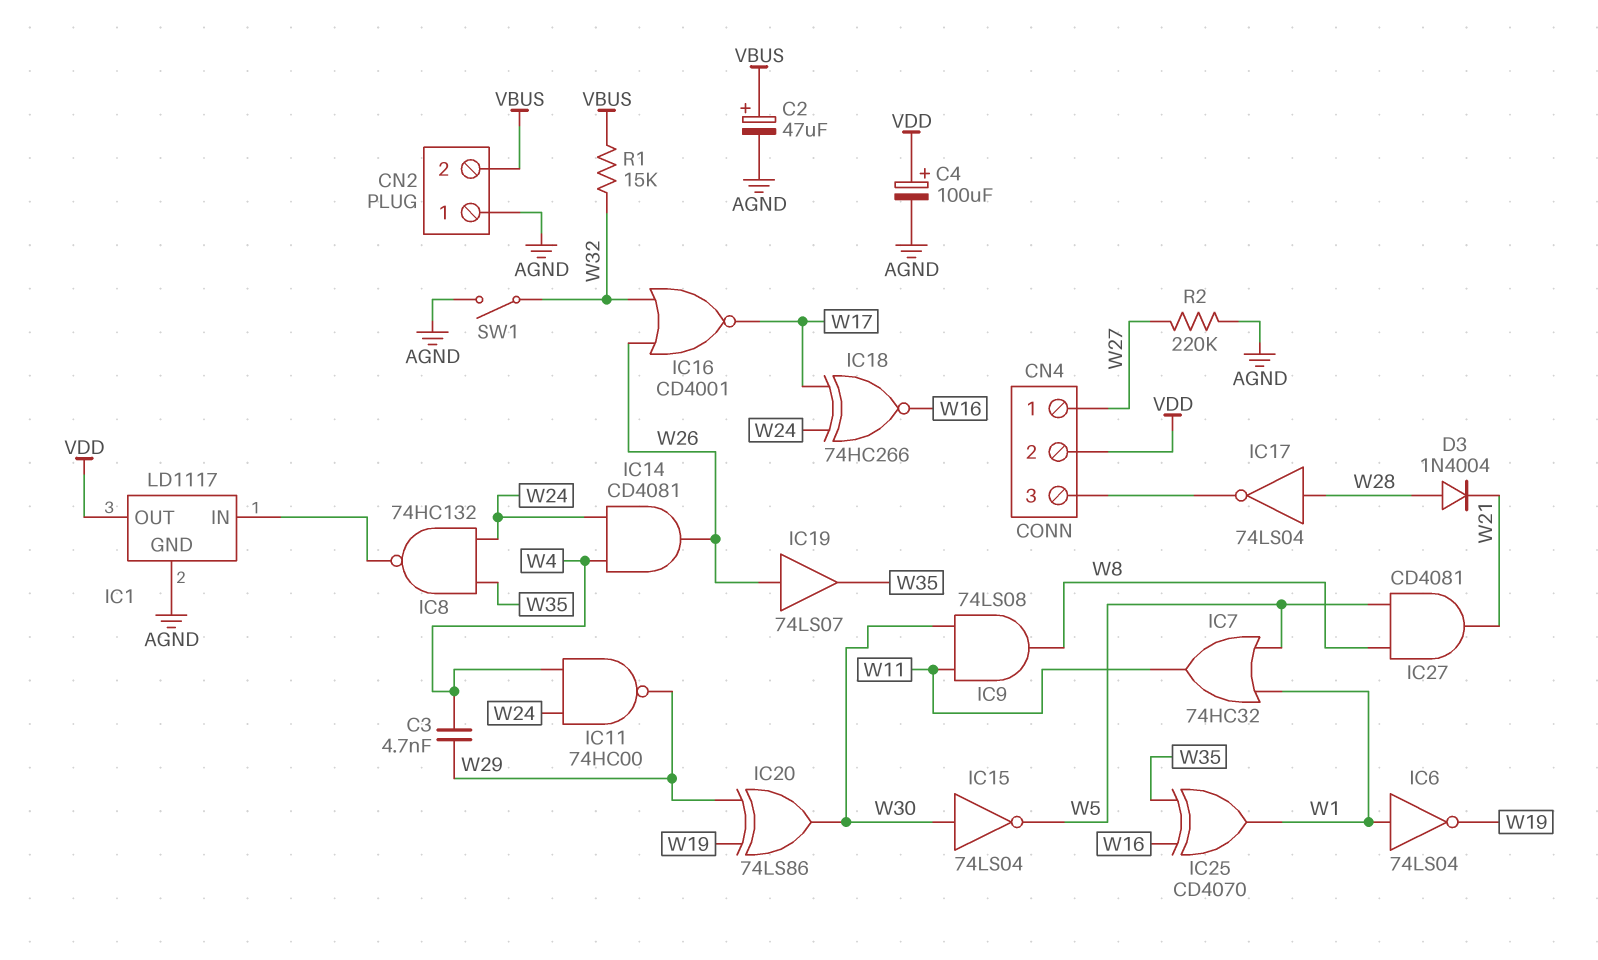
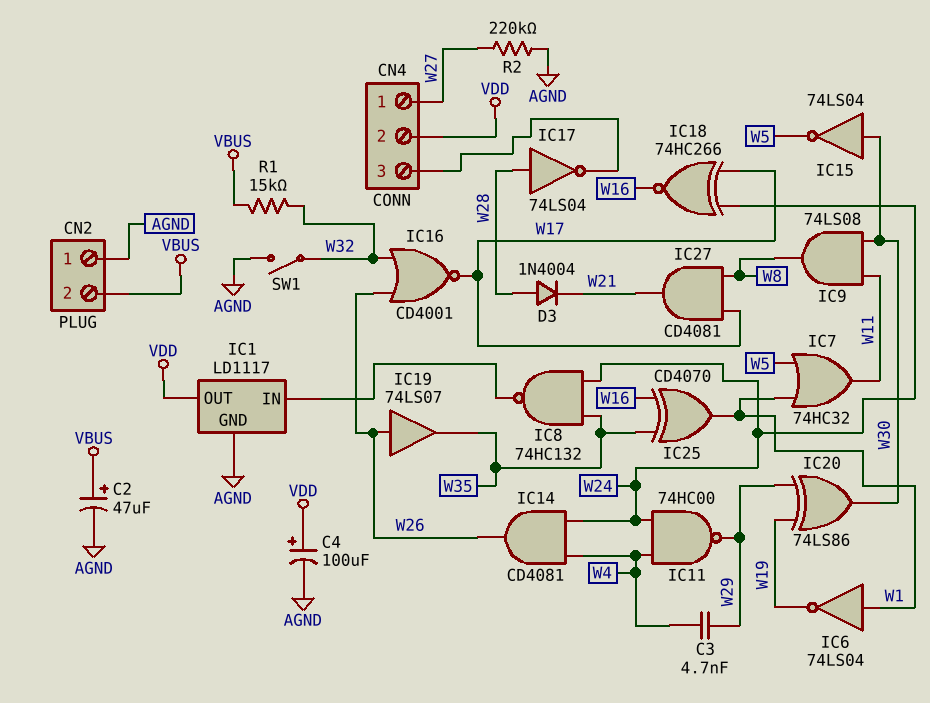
IC27: AND CD4081 (in W5, in W8, out W21) -> AND CD4081 (in W8, in W17, out W21)

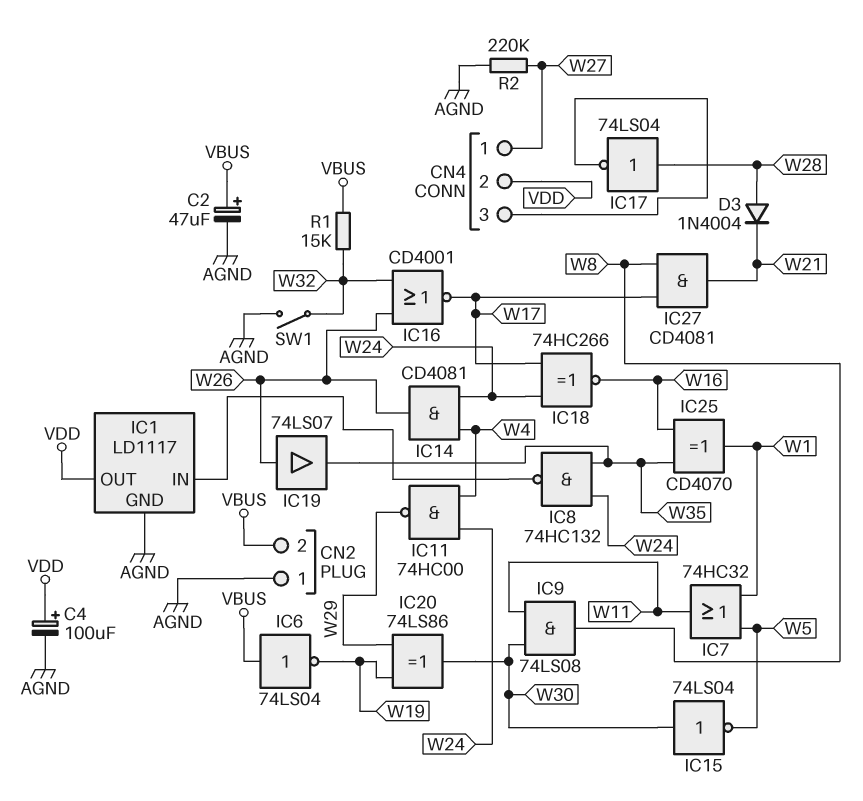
C3: 4.7nF (W4, W29) -> none
IC6: NOT 74LS04 (in W1, out W19) -> NOT 74LS04 (in VBUS, out W19)

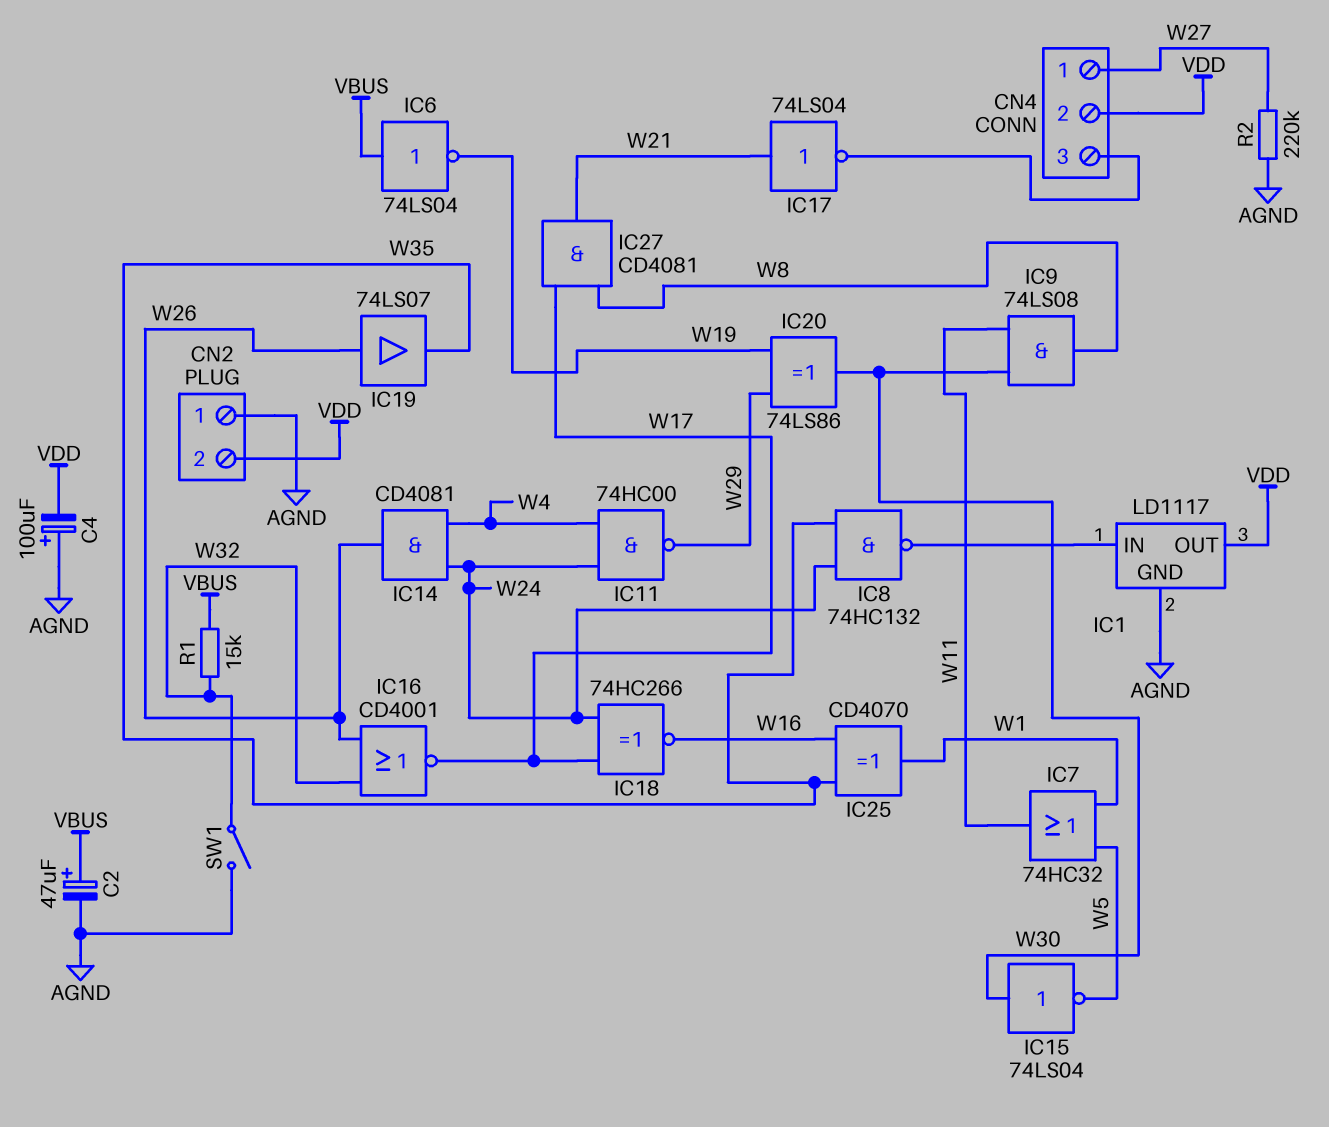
C4: 100uF (plus VDD, minus AGND) -> 100uF (plus AGND, minus VDD)
CN2 pin 2: VBUS -> VDD
D3: diode 1N4004 (A W28, K W21) -> none
IC17: NOT 74LS04 (in W28, out CN4/3) -> NOT 74LS04 (in W21, out CN4/3)

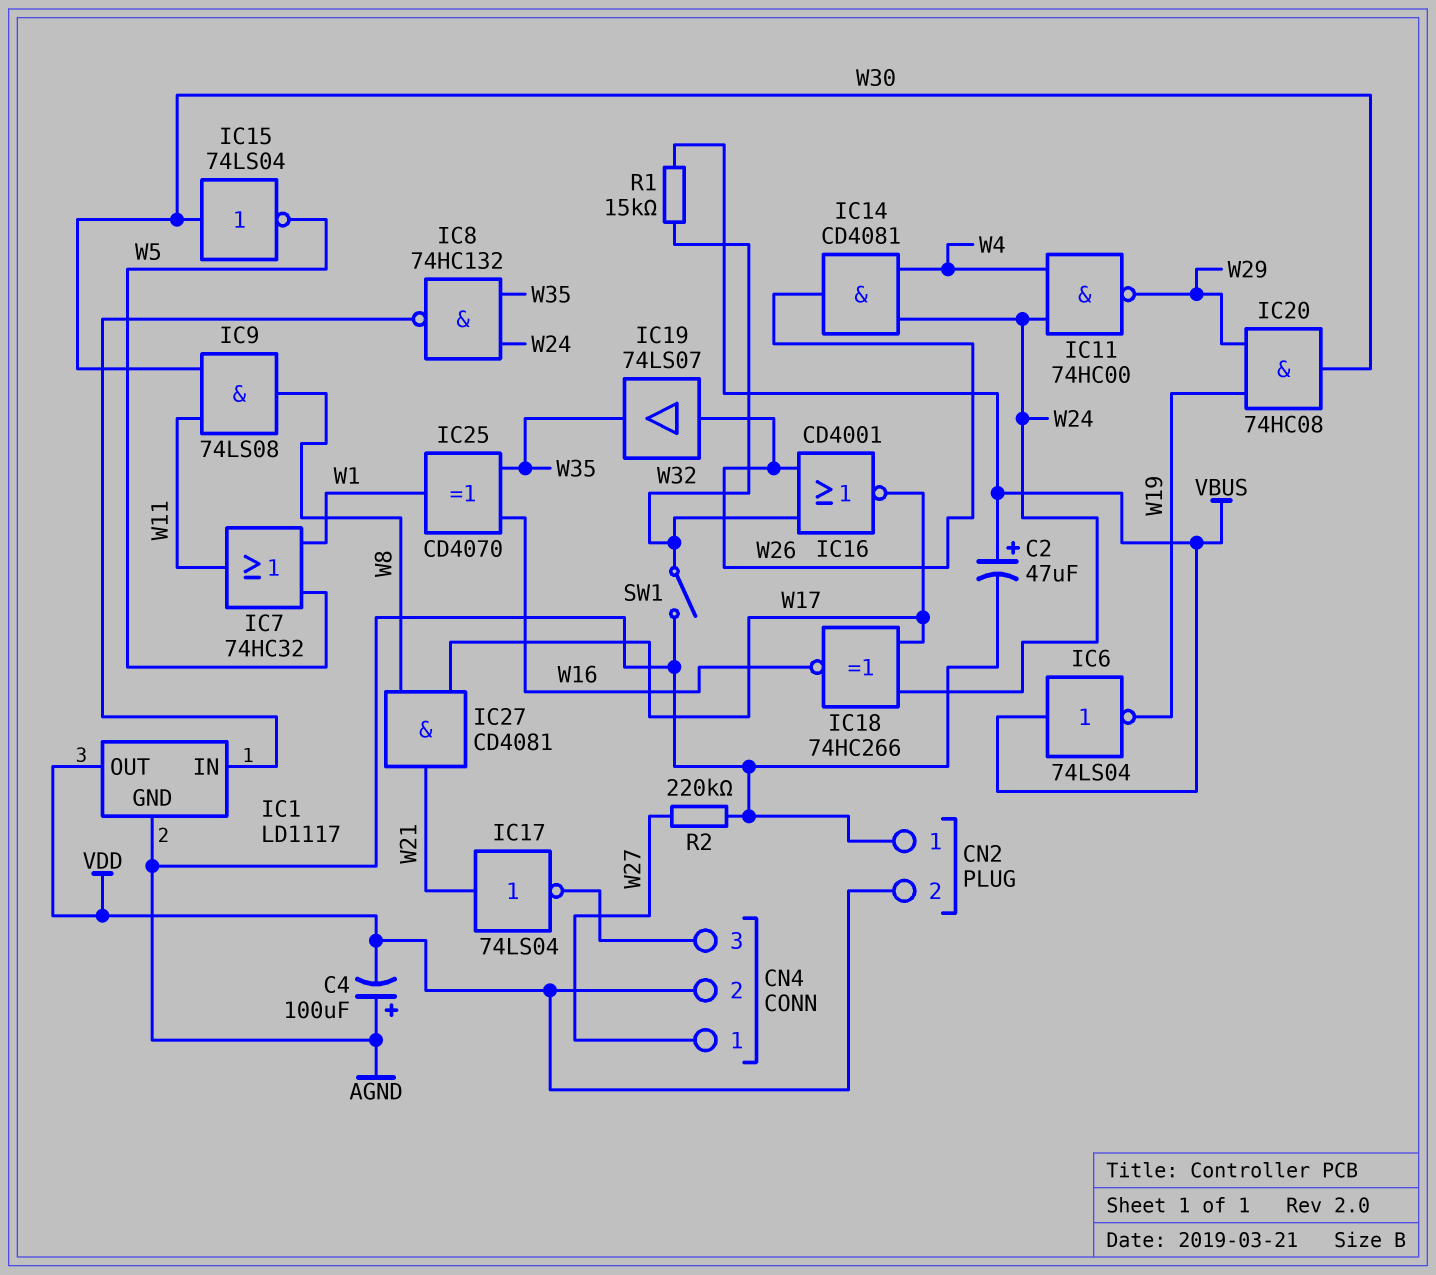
IC20: XOR 74LS86 (in W19, in W29, out W30) -> AND 74HC08 (in W19, in W29, out W30)

